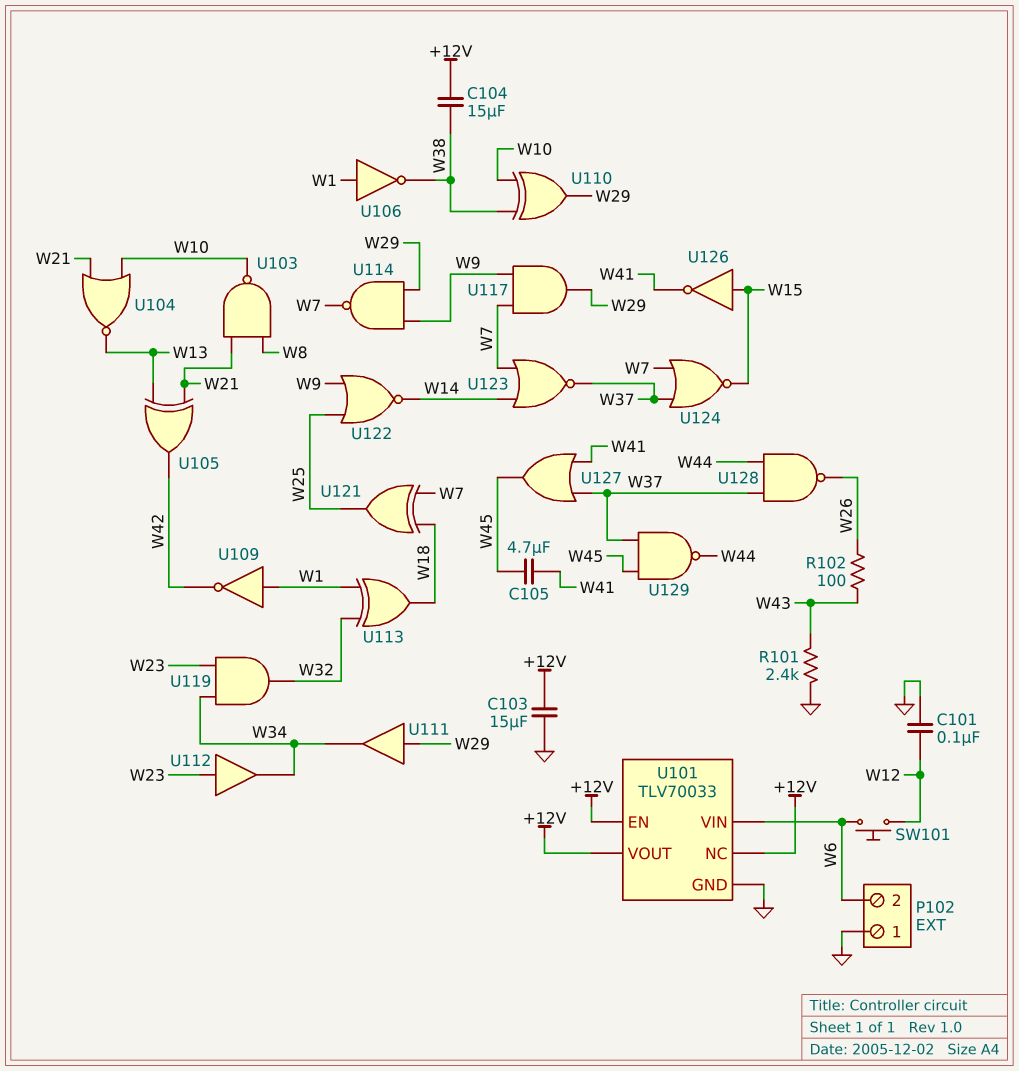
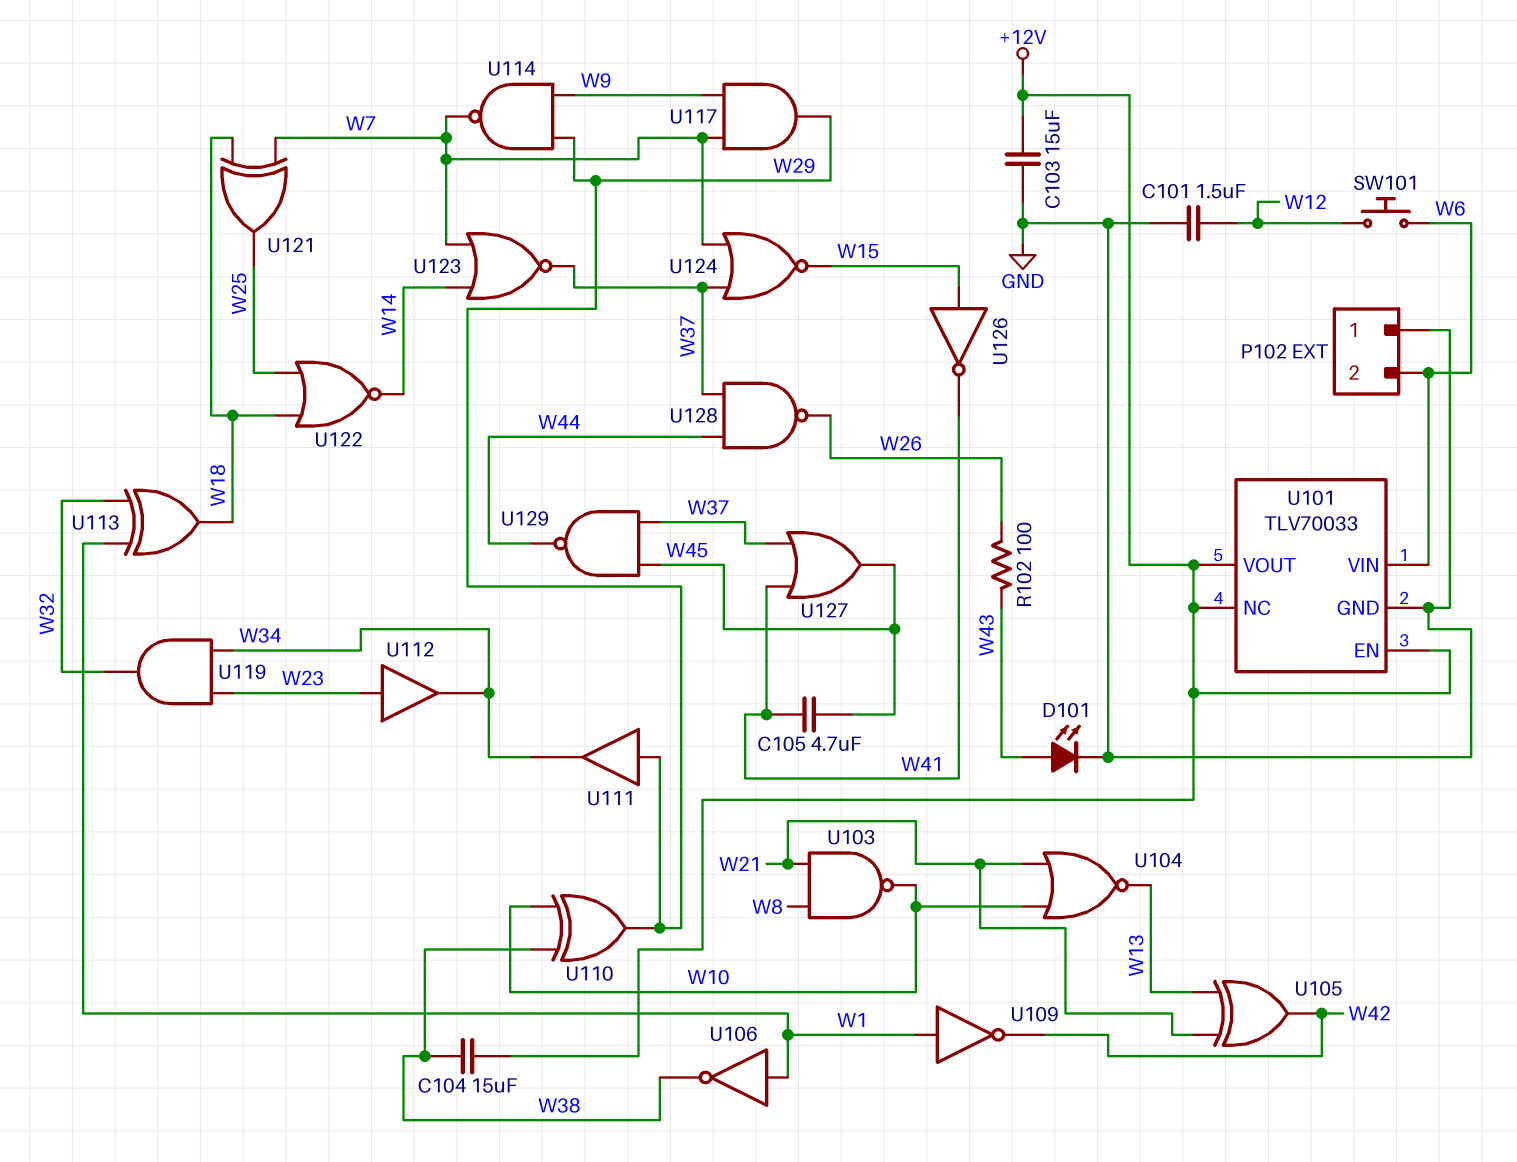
C101: 100nF (GND, W12) -> 1.5uF (GND, W12)
D101: none -> LED (A W43, K GND)
R101: 2.4k (GND, W43) -> none
U122: NOR (in W9, in W25, out W14) -> NOR (in W18, in W25, out W14)

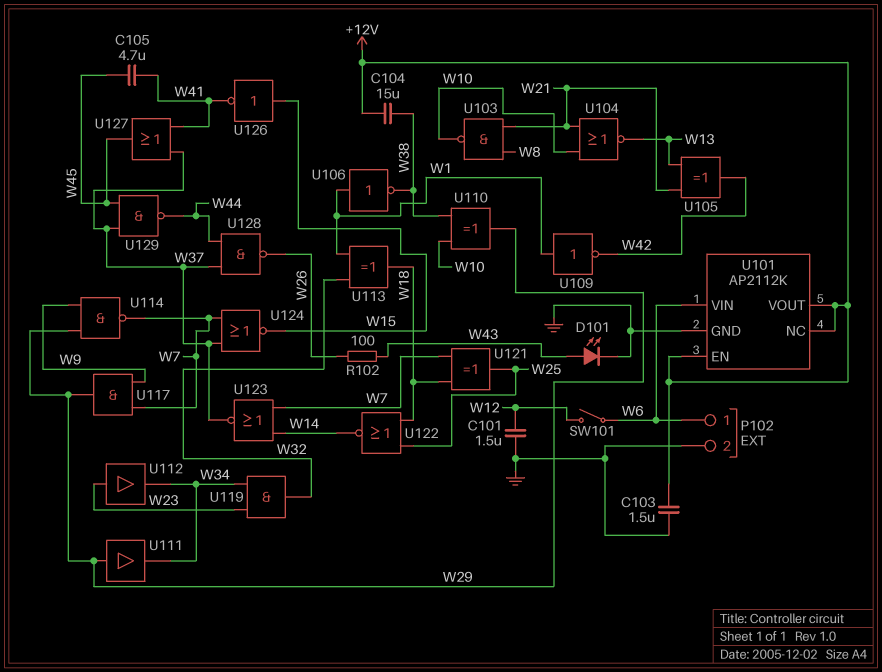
C103: 15uF (+12V, GND) -> 1.5uF (+12V, GND)
P102 pin 1: GND -> W6
P102 pin 2: W6 -> GND
SW101: button (W6, W12) -> switch (W6, W12)
U101: TLV70033 -> AP2112K

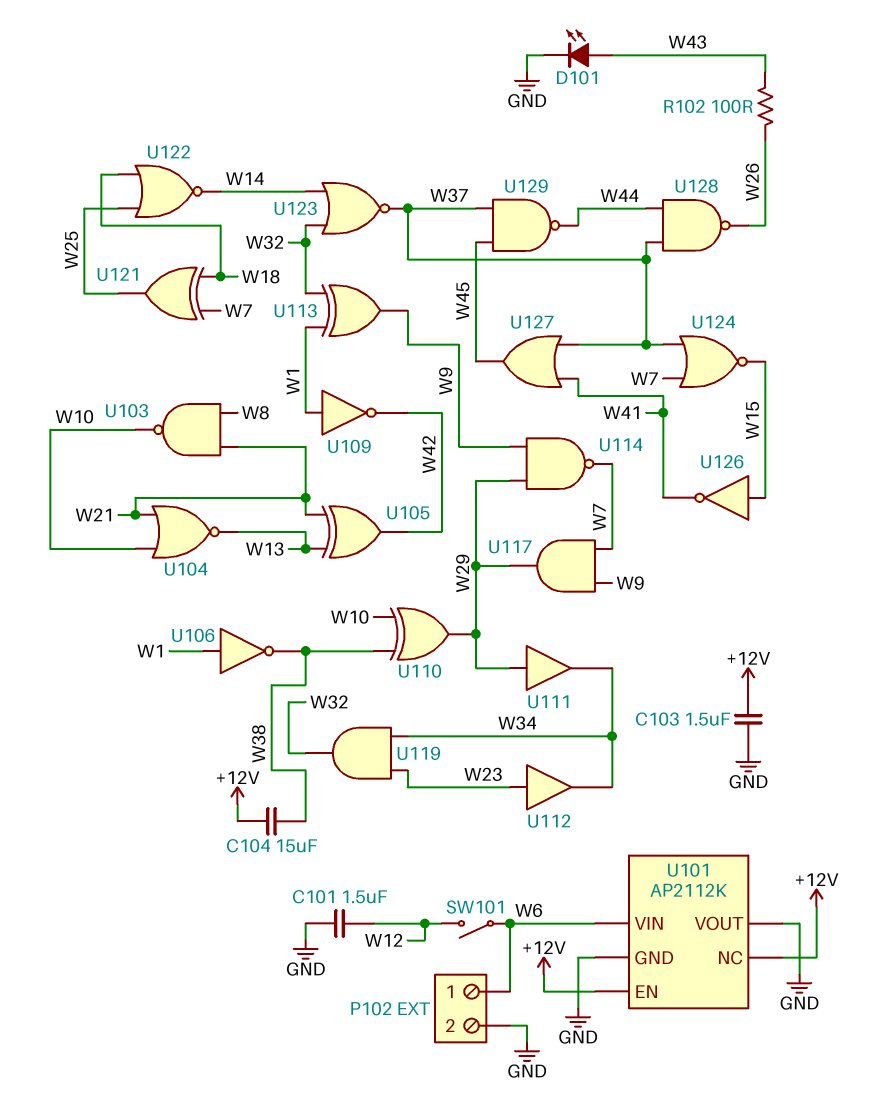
C105: 4.7uF (W41, W45) -> none
U101 pin VOUT: +12V -> GND
U113: XOR (in W1, in W32, out W18) -> XOR (in W1, in W32, out W9)
U123: NOR (in W7, in W14, out W37) -> NOR (in W14, in W32, out W37)

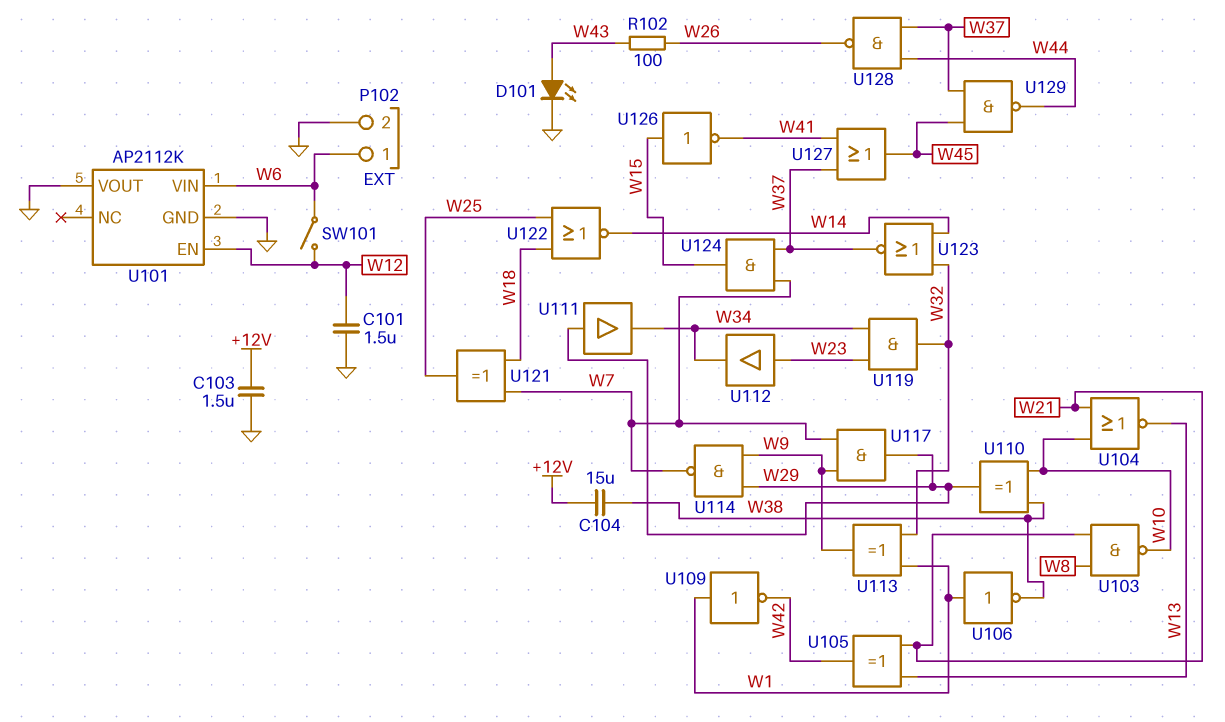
U101 pin EN: +12V -> W12
U101 pin NC: +12V -> none
U124: NOR (in W7, in W37, out W15) -> AND (in W7, in W37, out W15)

